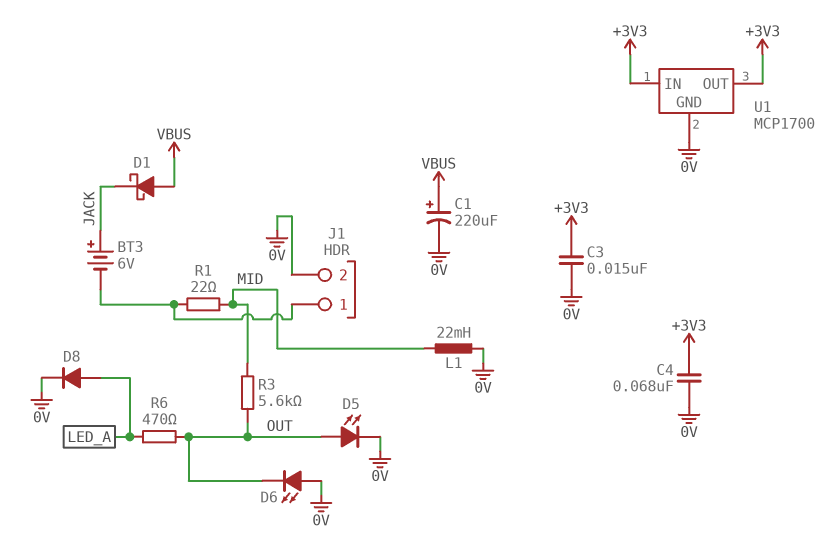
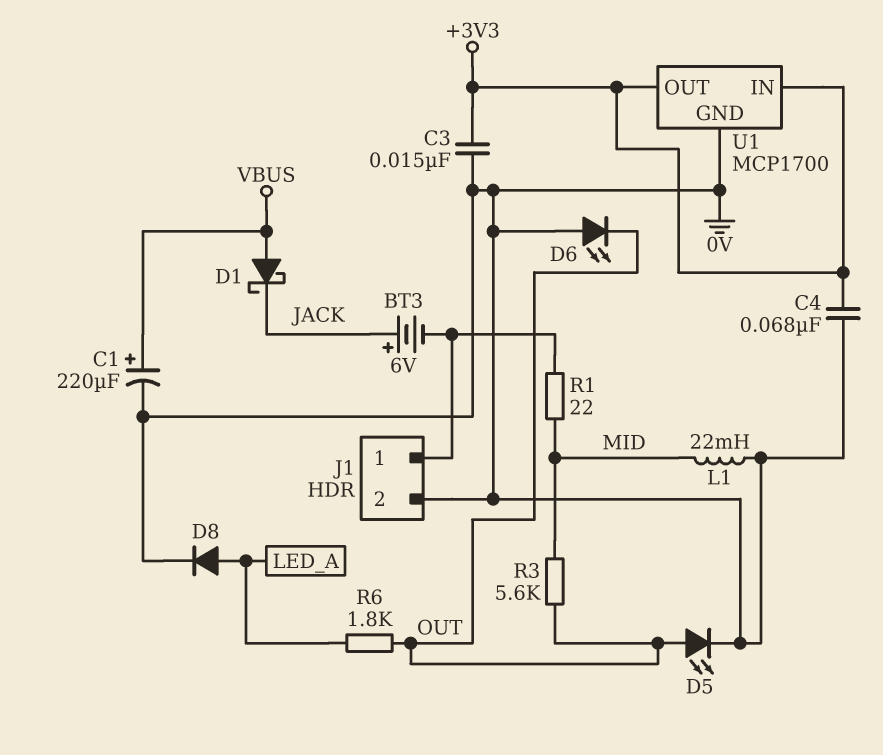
R6: 470 (LED_A, OUT) -> 1.8k (LED_A, OUT)

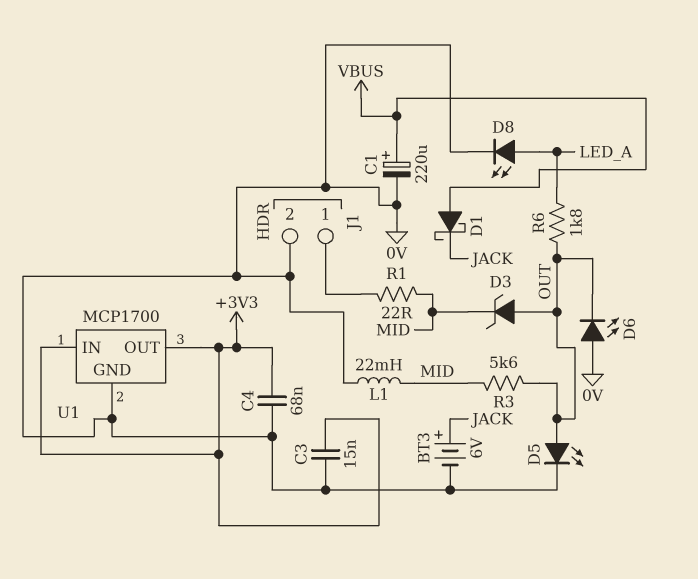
BT3: 6V (plus JACK, minus J1/1) -> 6V (plus JACK, minus 0V)
D3: none -> zener (A OUT, K MID)
D8: diode (A LED_A, K 0V) -> LED (A LED_A, K 0V)

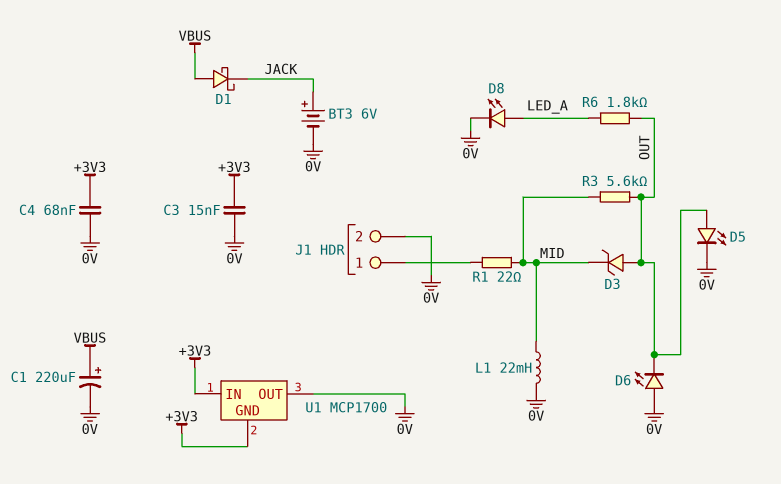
U1 pin GND: 0V -> +3V3
U1 pin OUT: +3V3 -> 0V

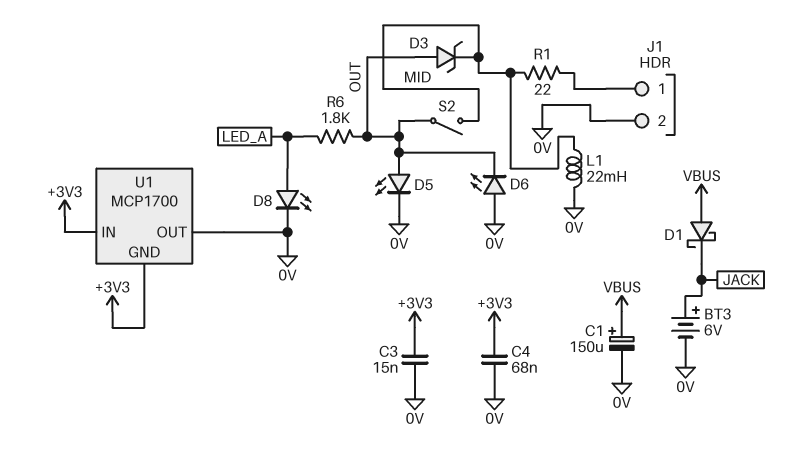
C1: 220uF (plus VBUS, minus 0V) -> 150uF (plus VBUS, minus 0V)
R3: 5.6k (MID, OUT) -> none
S2: none -> switch (MID, OUT)

